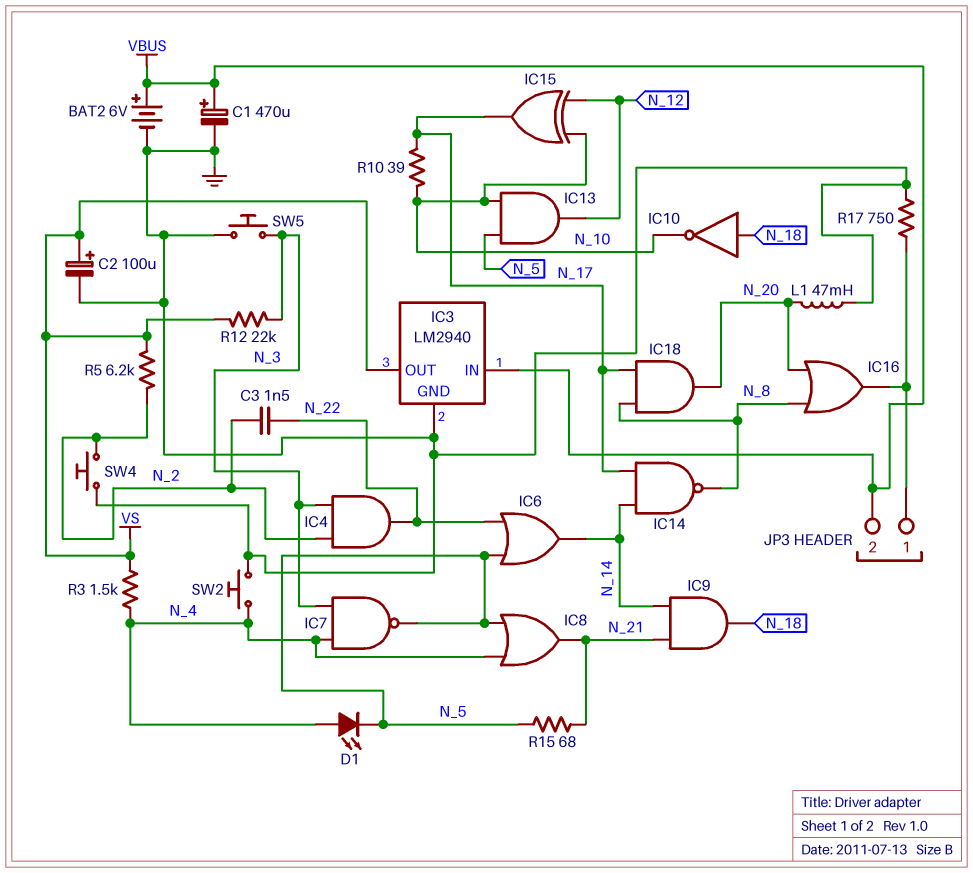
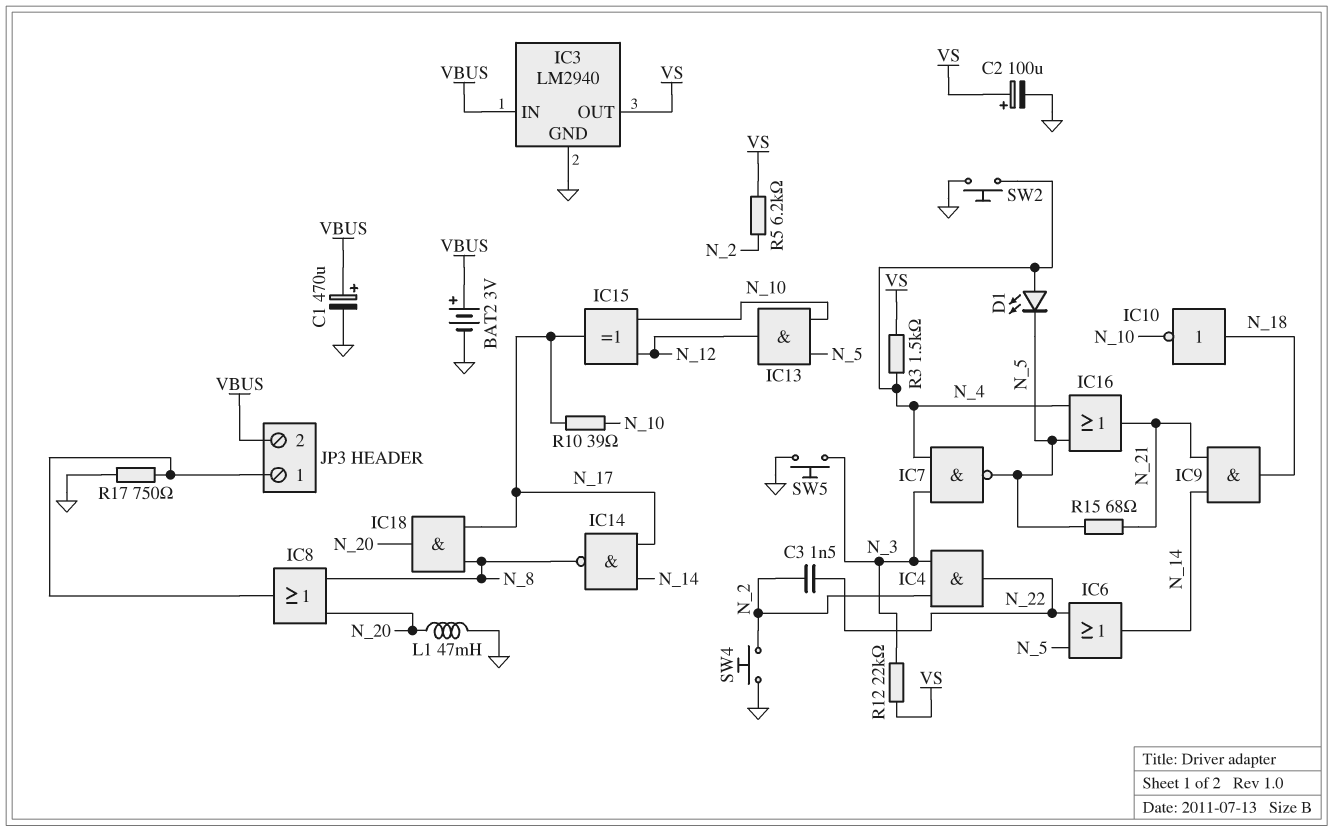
BAT2: 6V (plus VBUS, minus GND) -> 3V (plus VBUS, minus GND)
IC8: OR (in N_4, in N_5, out N_21) -> OR (in N_8, in N_20, out JP3/1)
IC16: OR (in N_8, in N_20, out JP3/1) -> OR (in N_4, in N_5, out N_21)

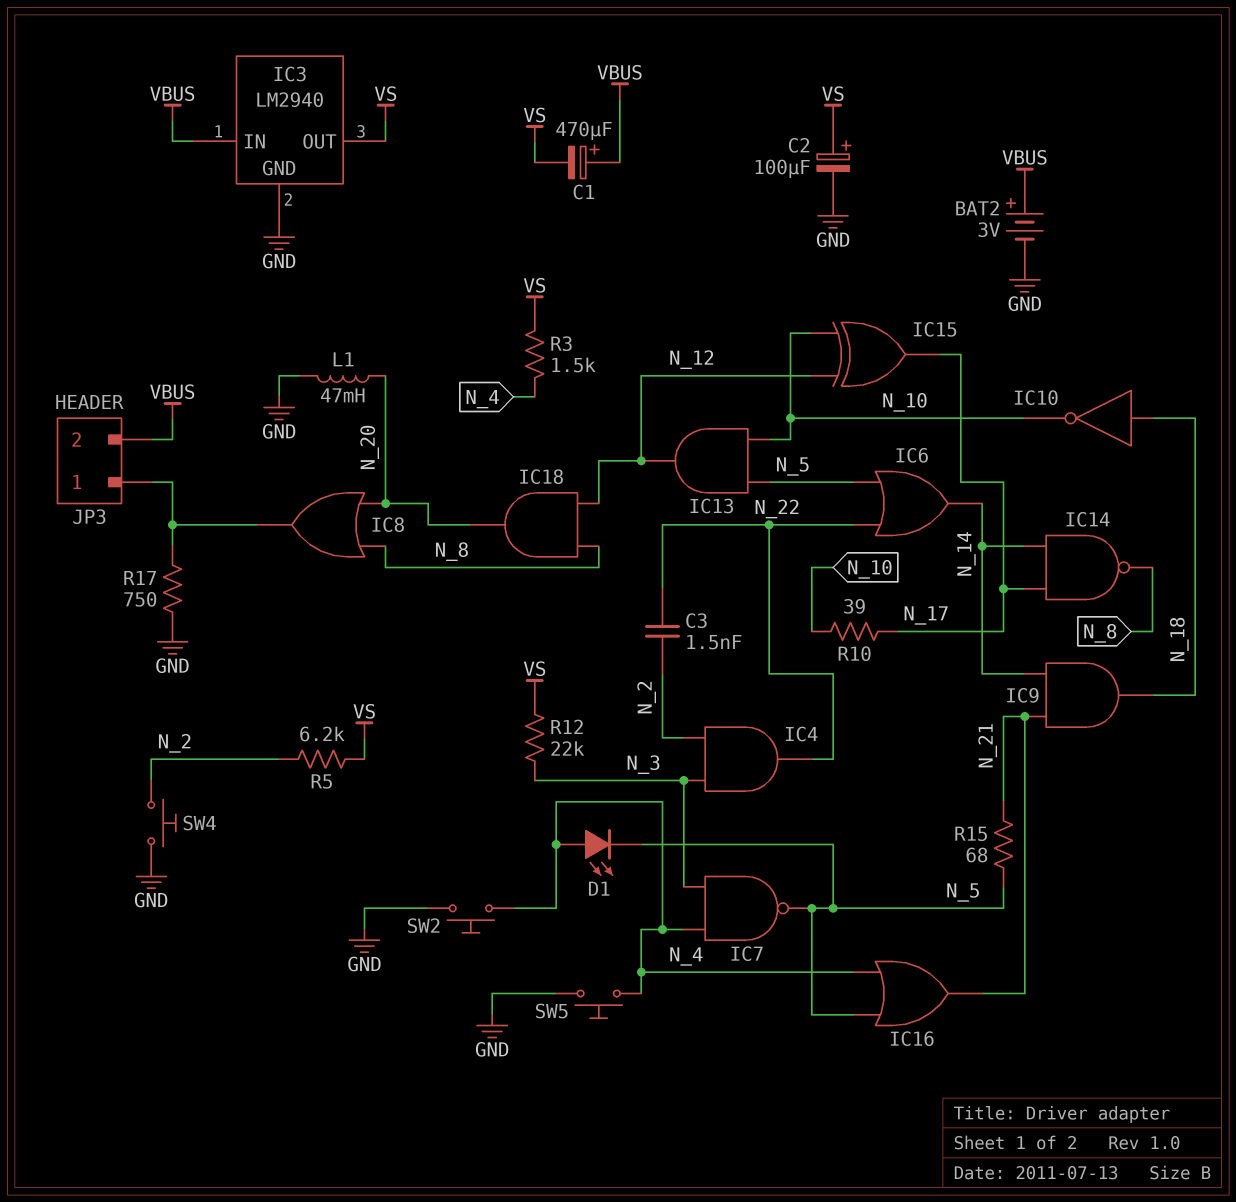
C1: 470uF (plus VBUS, minus GND) -> 470uF (plus VBUS, minus VS)
IC18: AND (in N_8, in N_17, out N_20) -> AND (in N_8, in N_12, out N_20)
SW5: button (GND, N_3) -> button (GND, N_4)

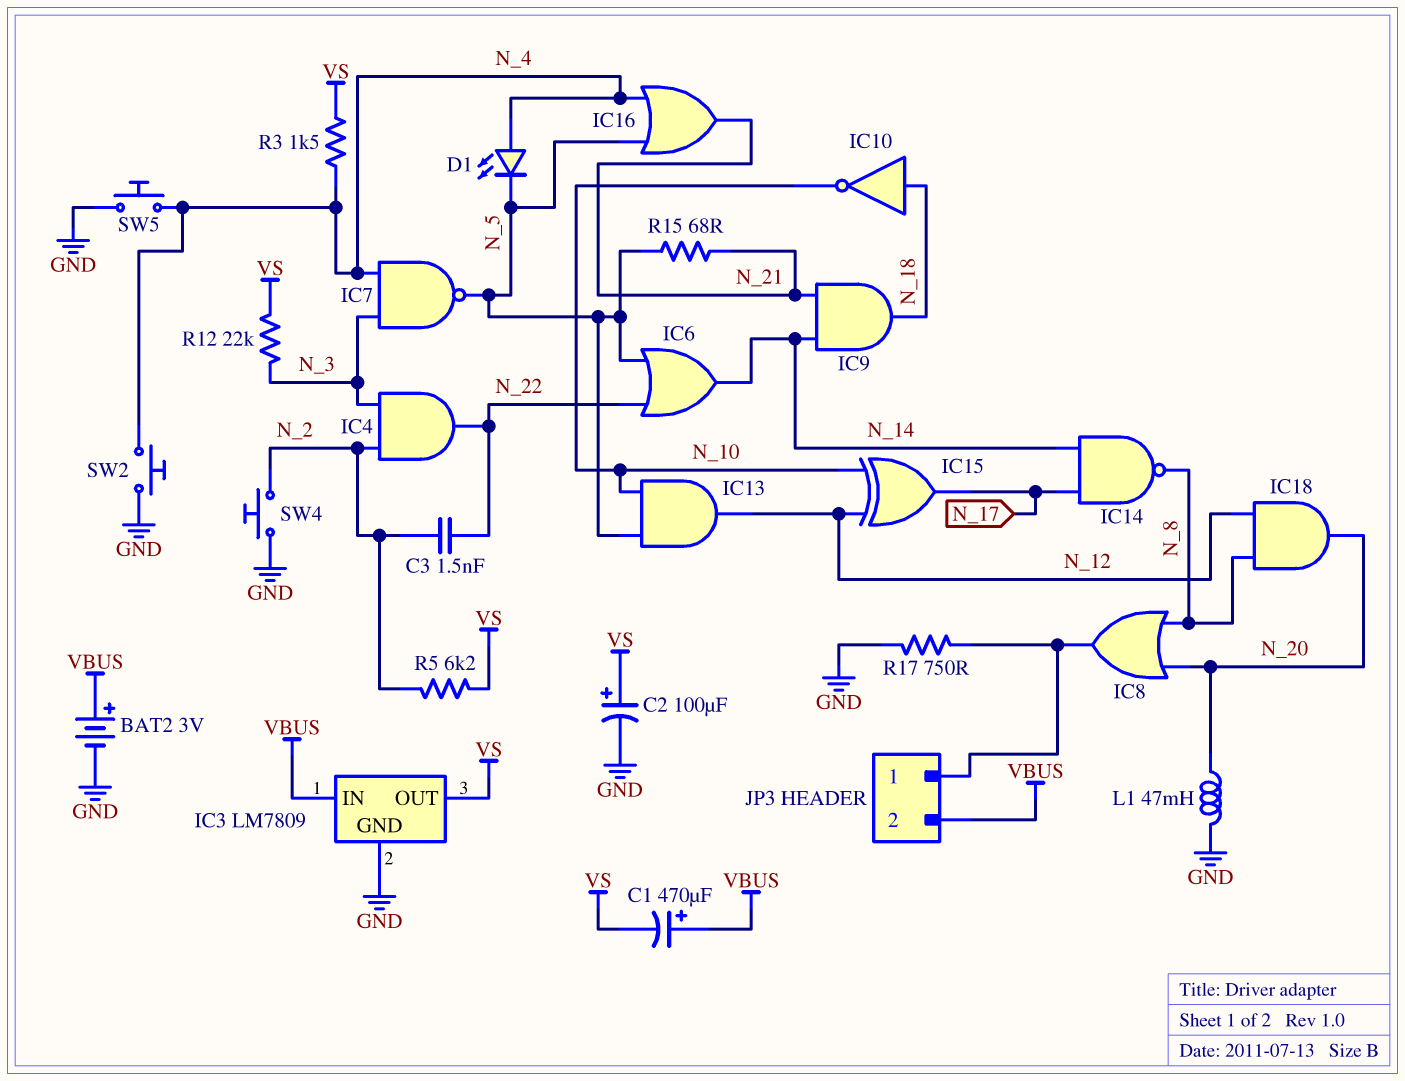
IC3: LM2940 -> LM7809
R10: 39 (N_10, N_17) -> none

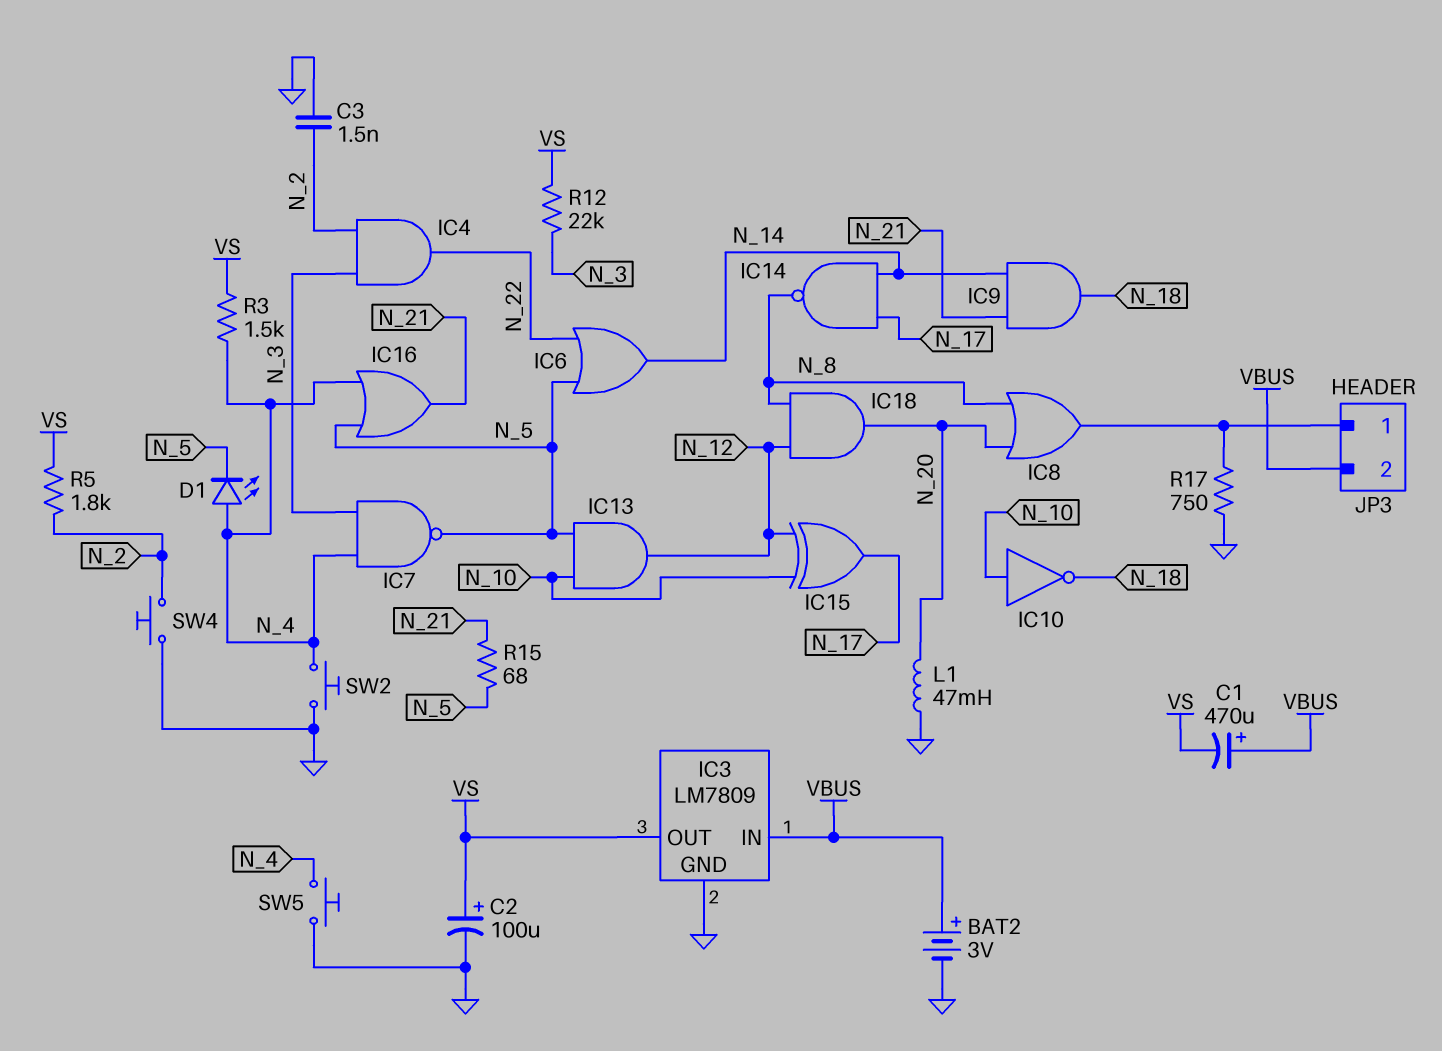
C3: 1.5nF (N_2, N_22) -> 1.5nF (GND, N_2)
IC10: NOT (in N_18, out N_10) -> NOT (in N_10, out N_18)
R5: 6.2k (N_2, VS) -> 1.8k (N_2, VS)

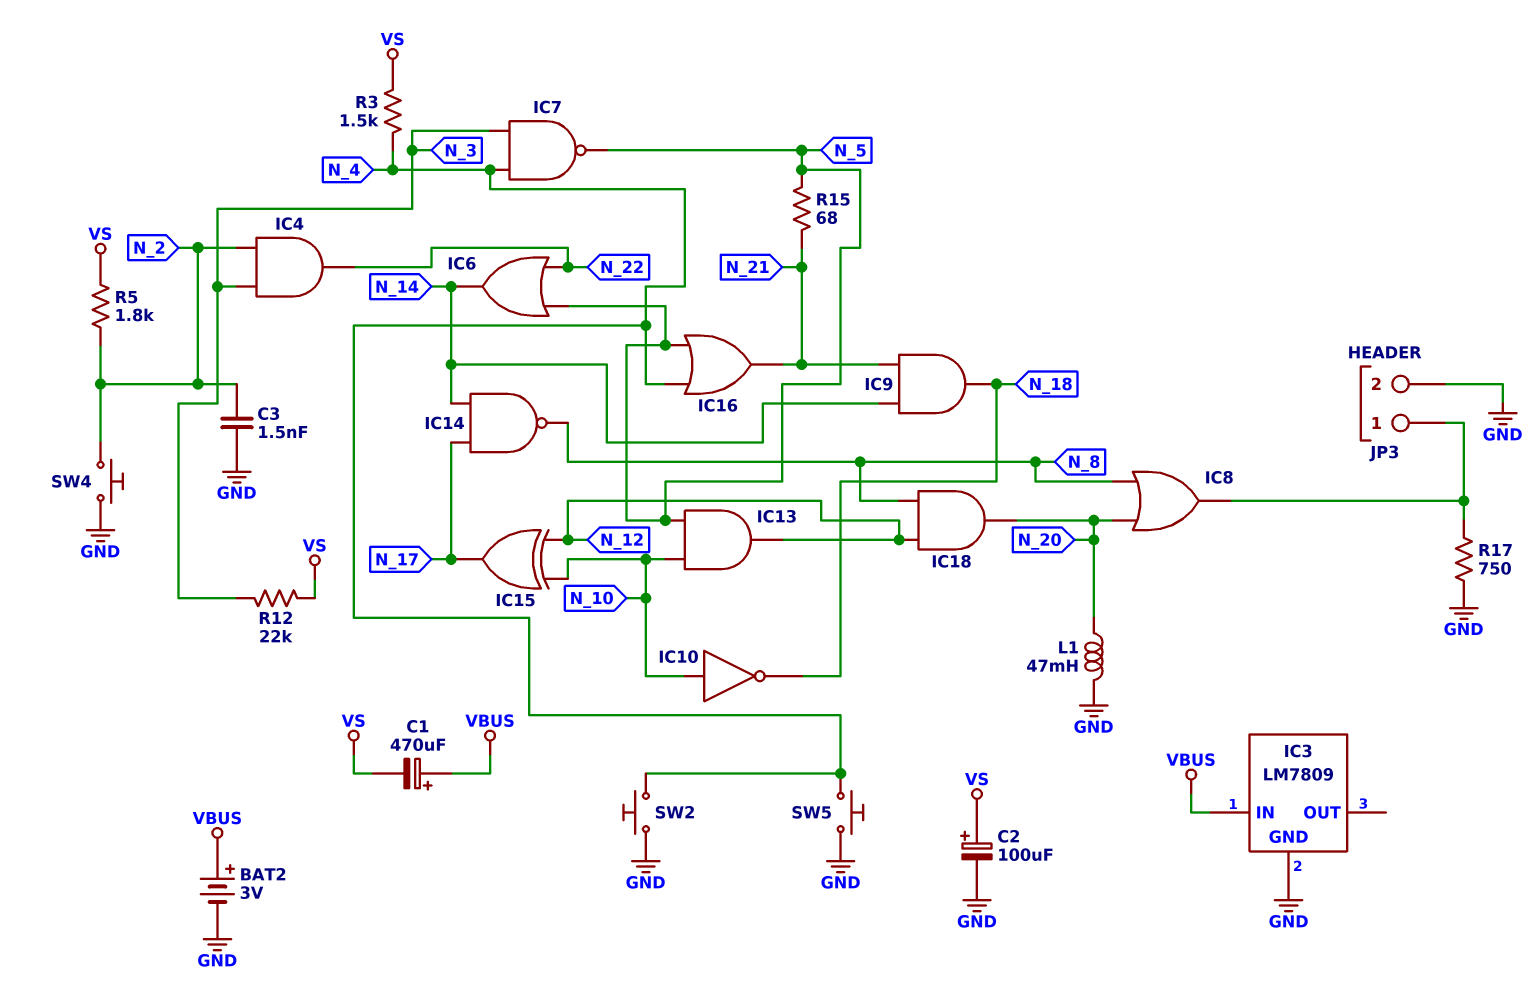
D1: LED (A N_4, K N_5) -> none
IC3 pin OUT: VS -> none
JP3 pin 2: VBUS -> GND

